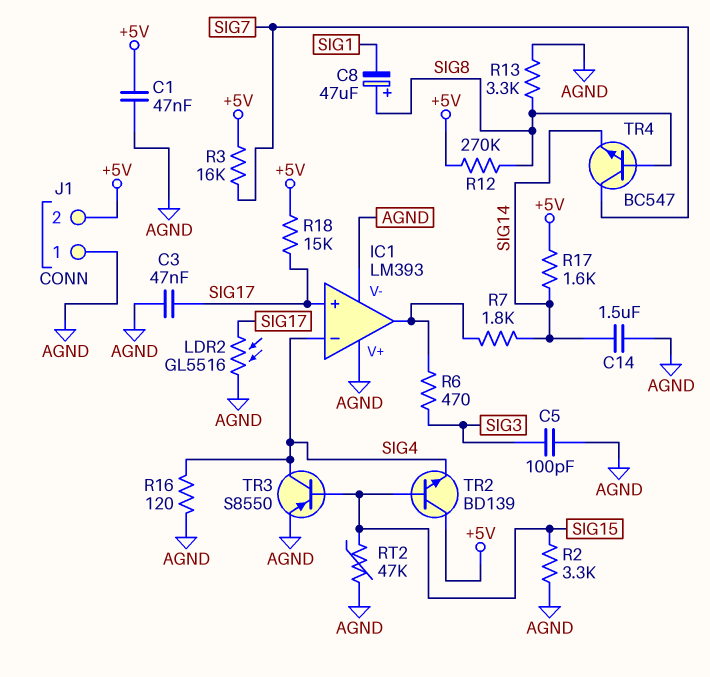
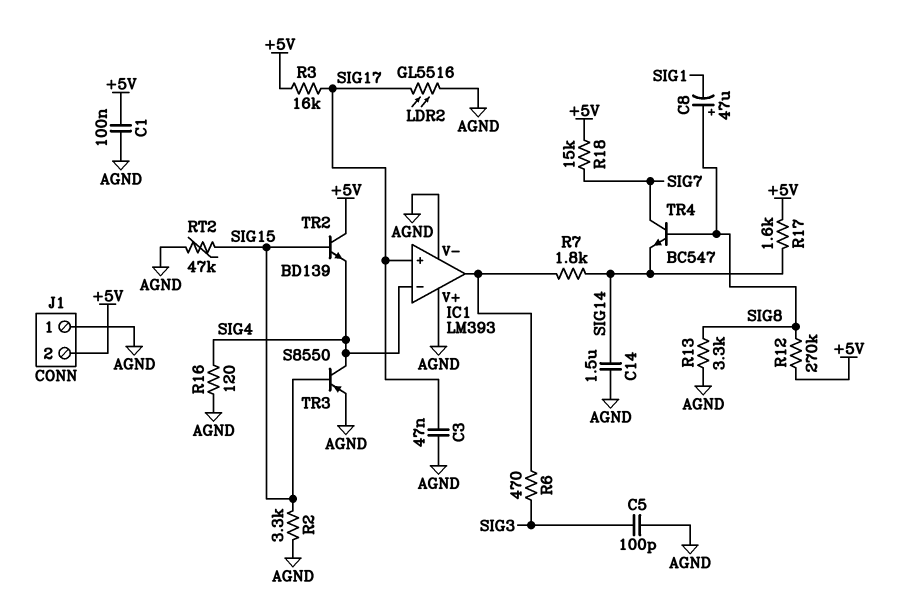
C1: 47nF (+5V, AGND) -> 100nF (+5V, AGND)
R3: 16k (+5V, SIG7) -> 16k (+5V, SIG17)
R18: 15k (+5V, SIG17) -> 15k (+5V, SIG7)

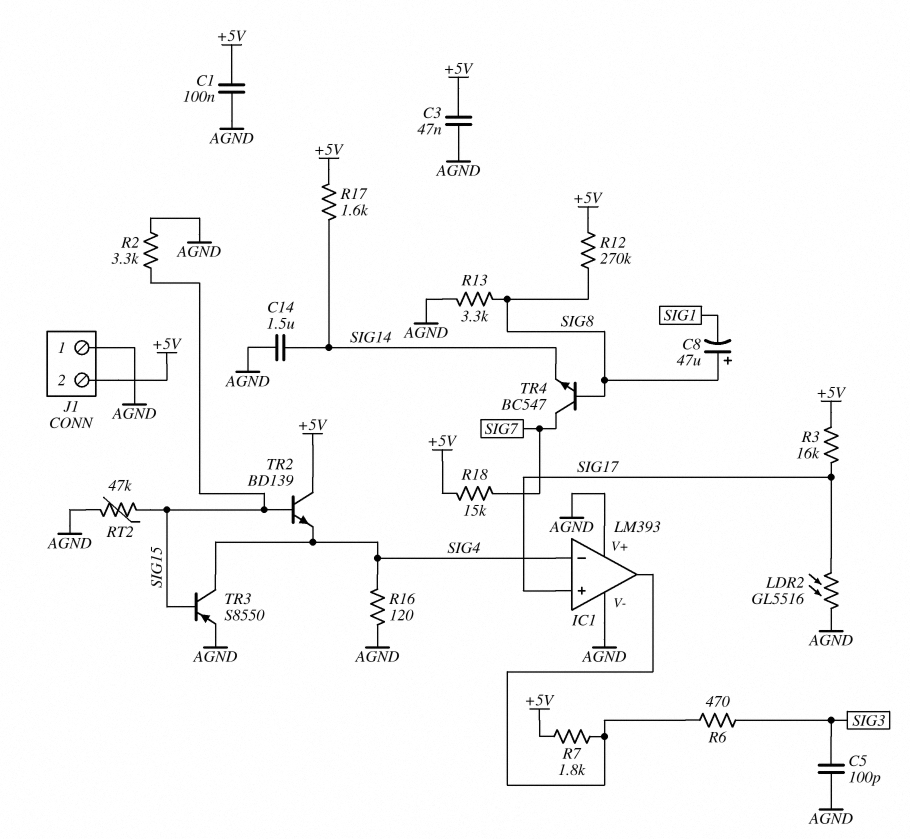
C3: 47nF (AGND, SIG17) -> 47nF (+5V, AGND)
R7: 1.8k (IC1/out, SIG14) -> 1.8k (+5V, IC1/out)

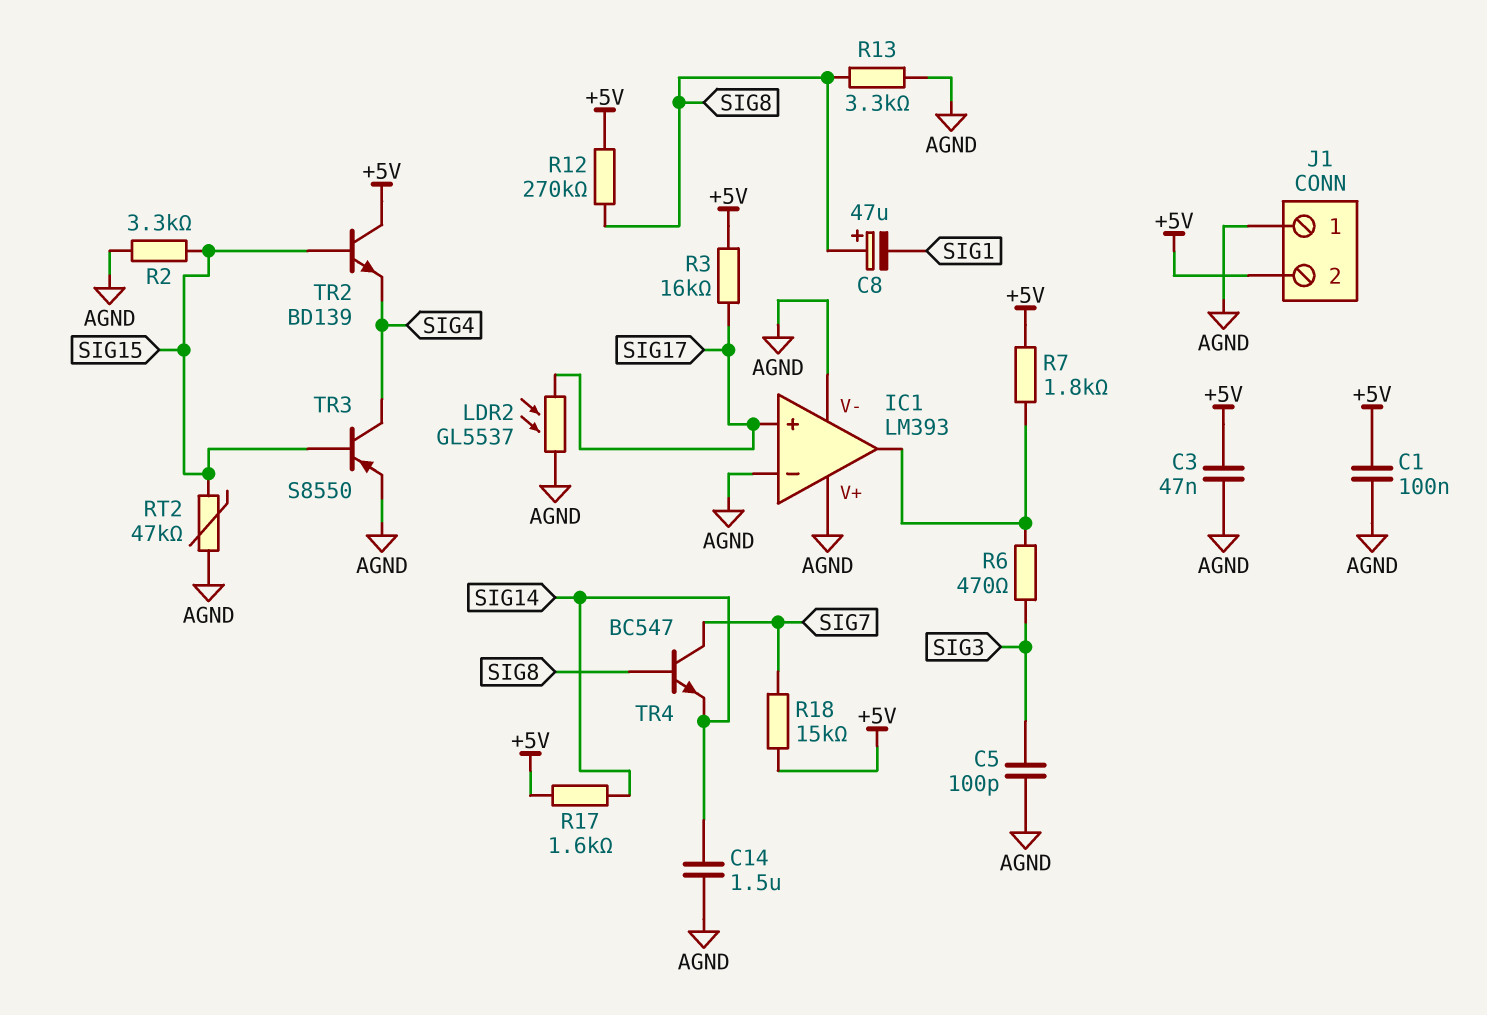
IC1 pin in-: SIG4 -> AGND
LDR2: GL5516 (AGND, SIG17) -> GL5537 (AGND, SIG17)
R16: 120 (AGND, SIG4) -> none

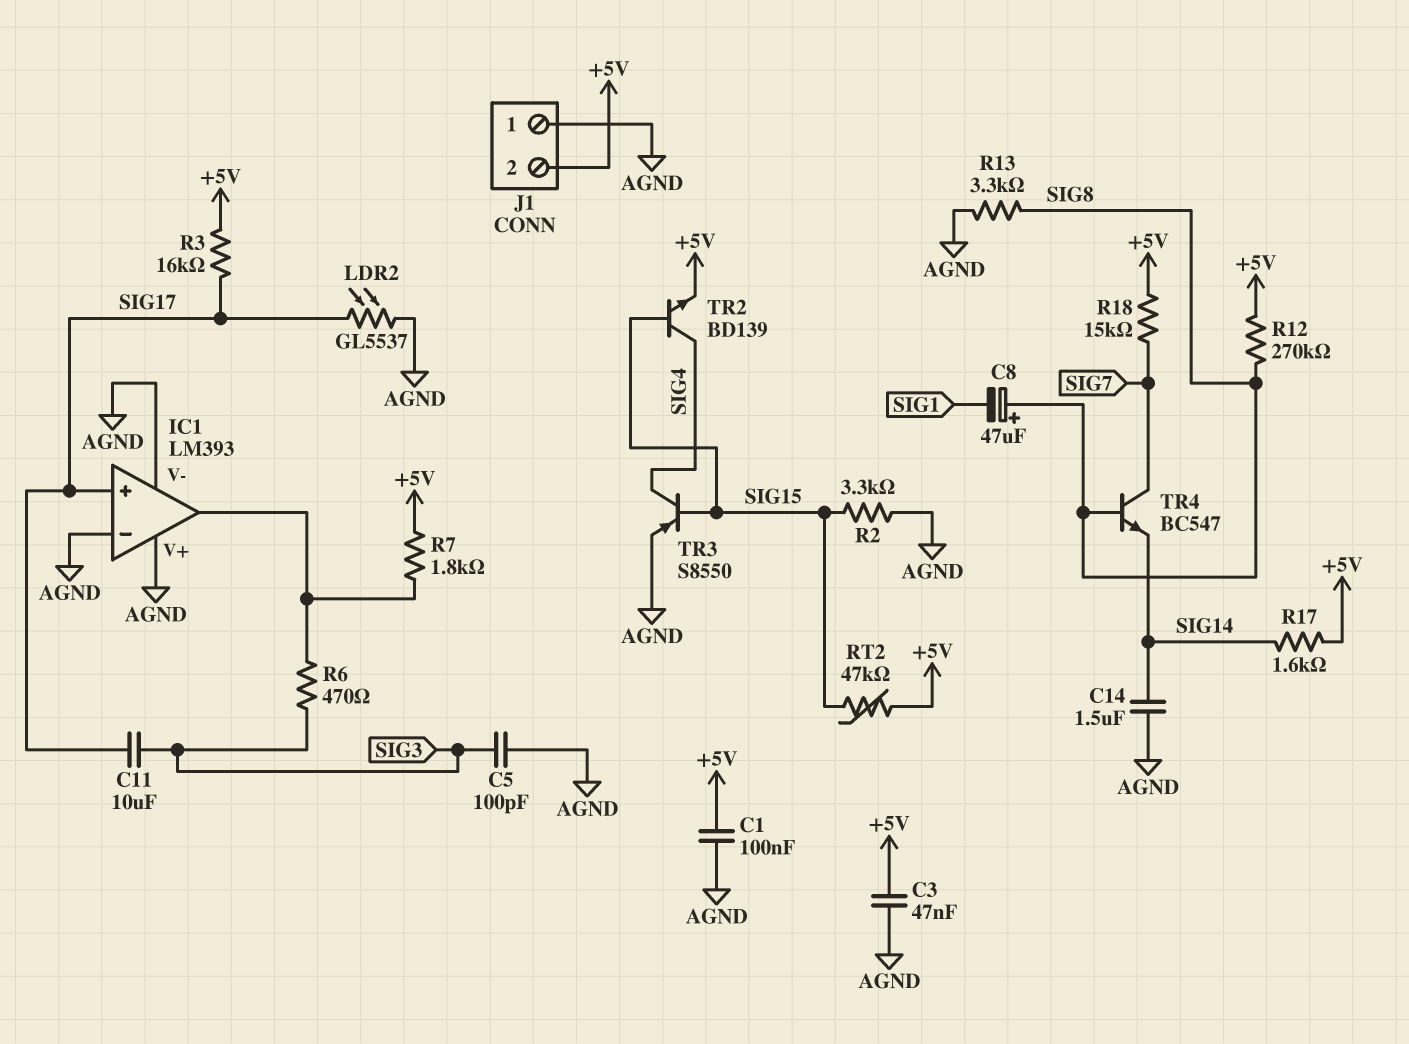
C11: none -> 10uF (SIG3, SIG17)
RT2: 47k (AGND, SIG15) -> 47k (+5V, SIG15)
TR2: NPN BD139 (B SIG15, C +5V, E SIG4) -> NPN BD139 (B SIG15, C SIG4, E +5V)

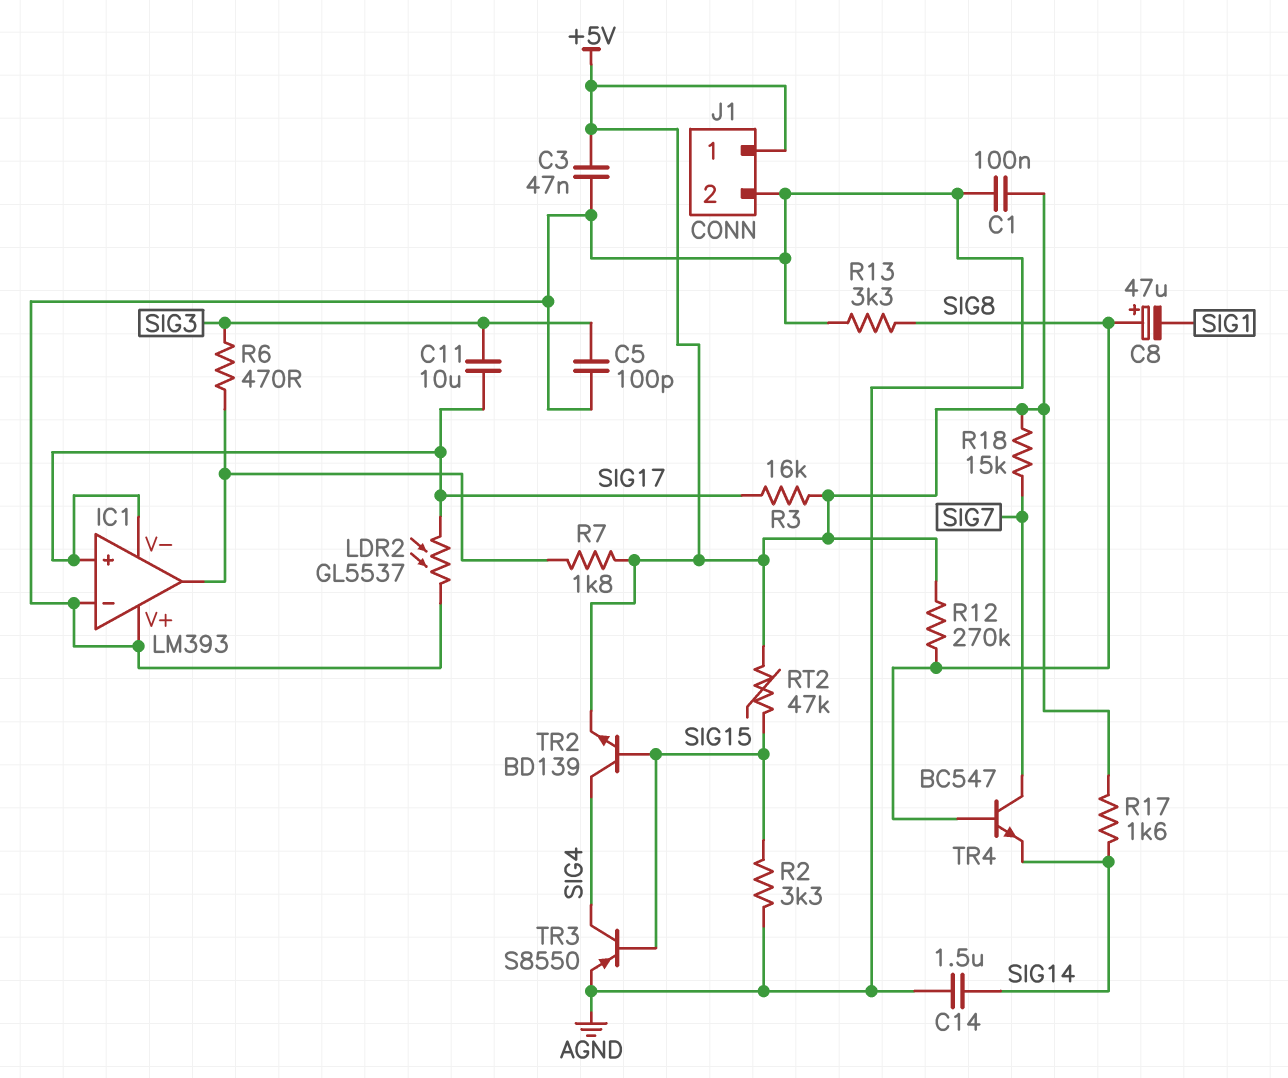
IC1 pin V-: AGND -> SIG17
J1 pin 1: AGND -> +5V
J1 pin 2: +5V -> AGND

